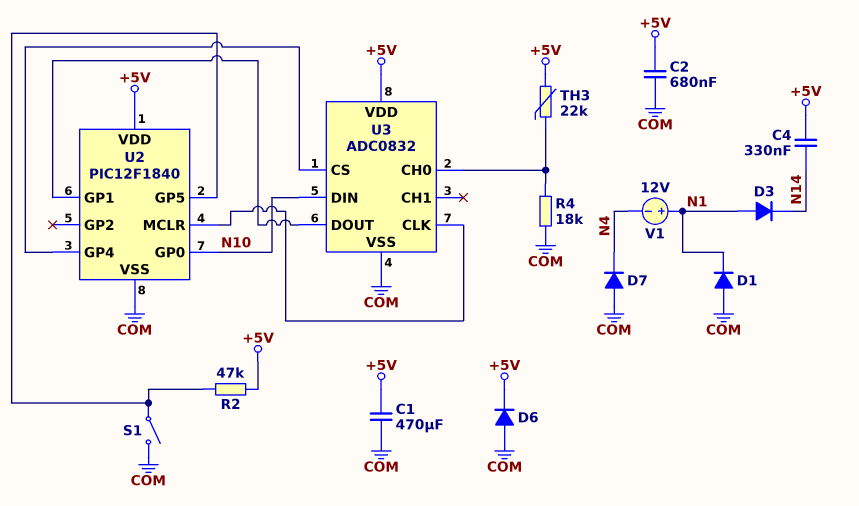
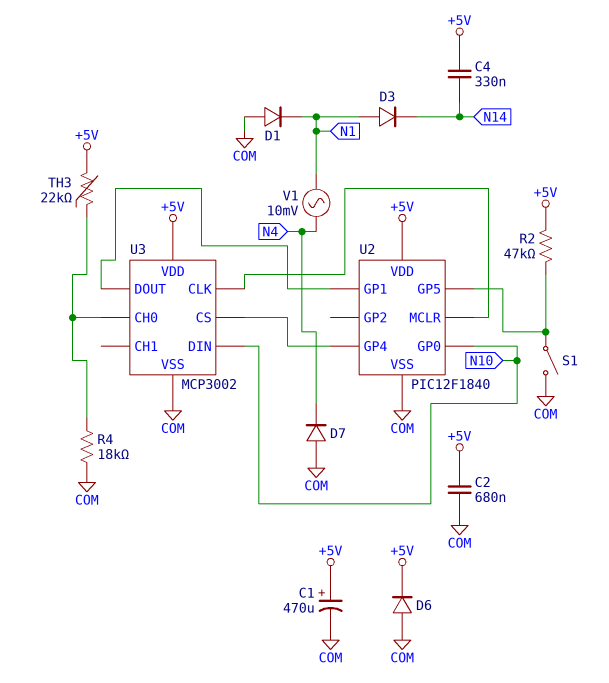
C1: 470uF (+5V, COM) -> 470uF (plus +5V, minus COM)
U3: ADC0832 -> MCP3002
V1: 12V (plus N1, minus N4) -> AC 10mV (N1, N4)

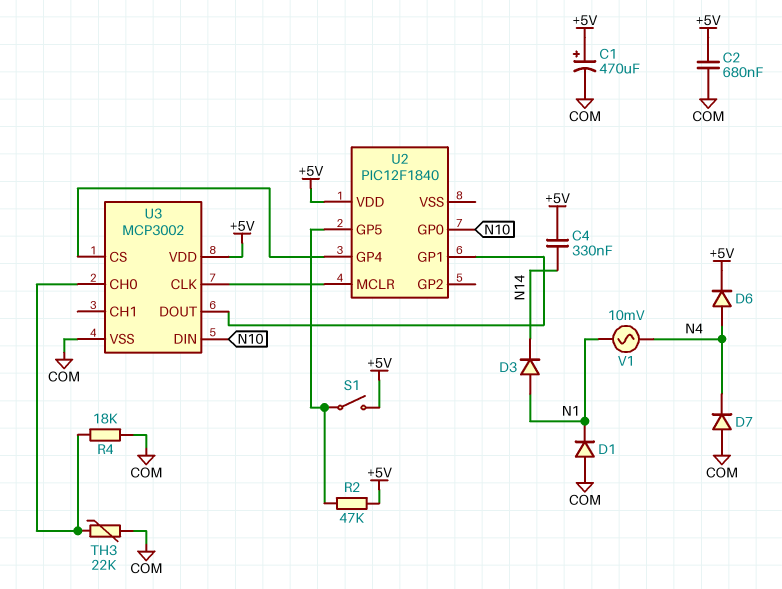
D6: diode (A COM, K +5V) -> diode (A N4, K +5V)
S1: switch (COM, U2/GP5) -> switch (+5V, U2/GP5)
TH3: 22k (+5V, U3/CH0) -> 22k (COM, U3/CH0)
U2 pin VSS: COM -> none

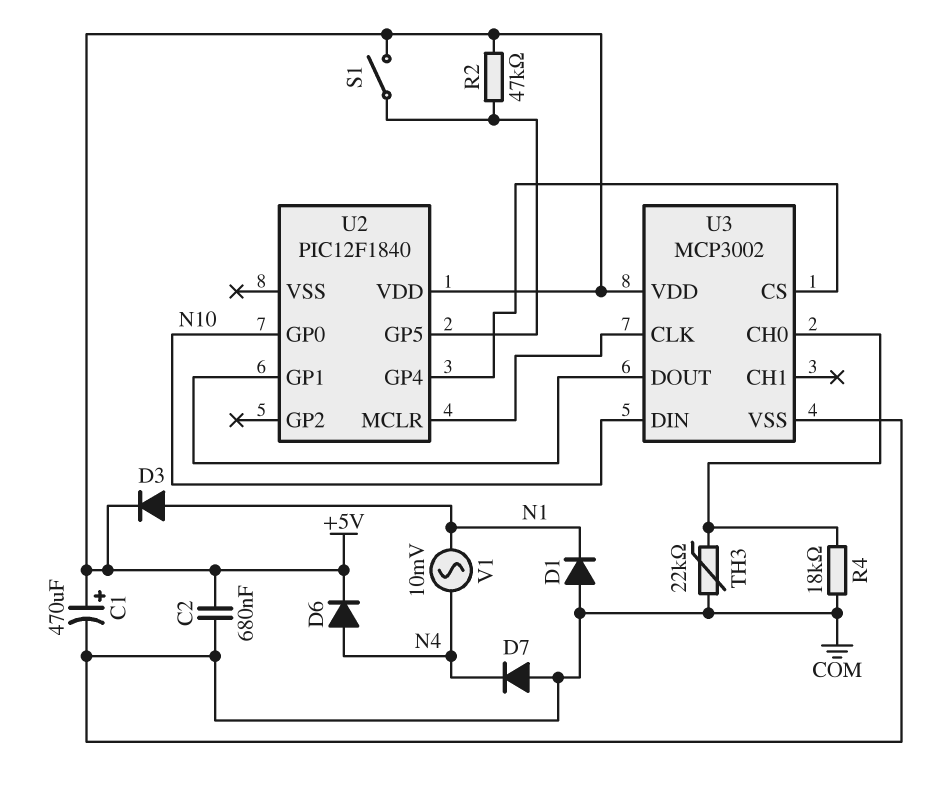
C4: 330nF (+5V, N14) -> none
D3: diode (A N1, K N14) -> diode (A N1, K +5V)

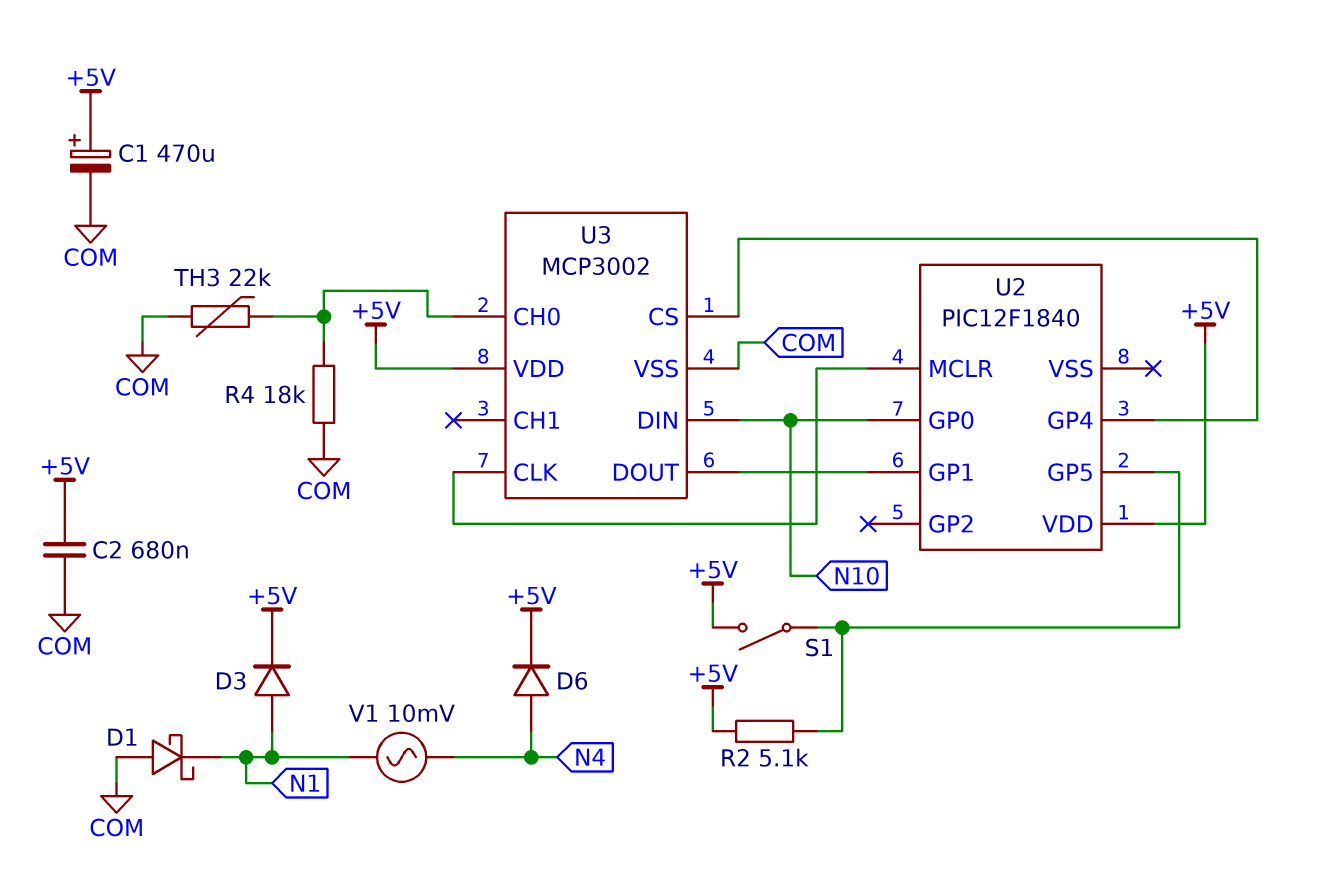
D1: diode (A COM, K N1) -> schottky (A COM, K N1)
D7: diode (A COM, K N4) -> none
R2: 47k (+5V, U2/GP5) -> 5.1k (+5V, U2/GP5)

